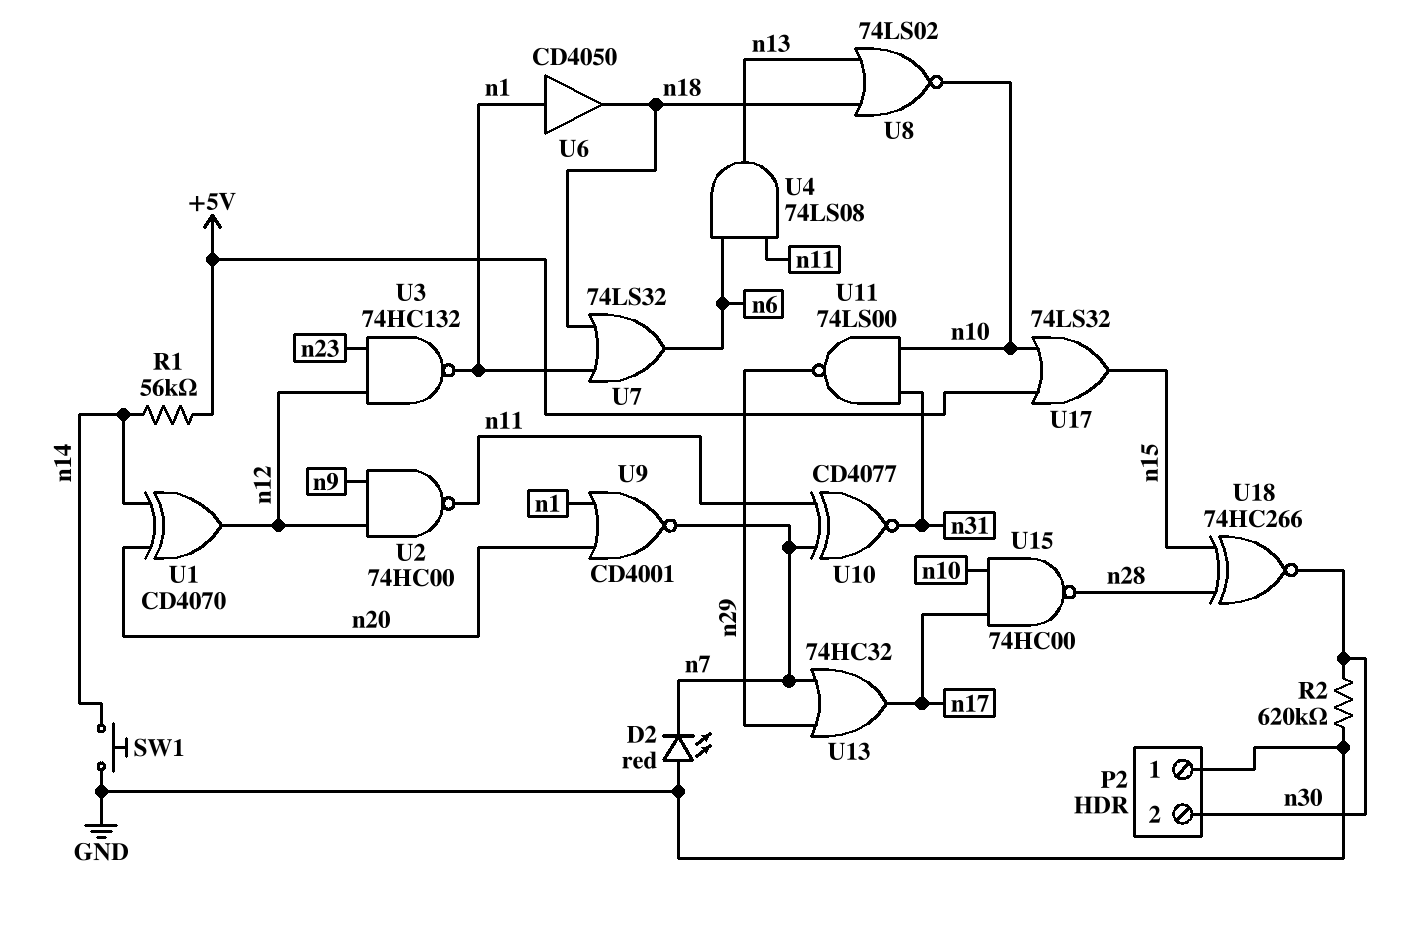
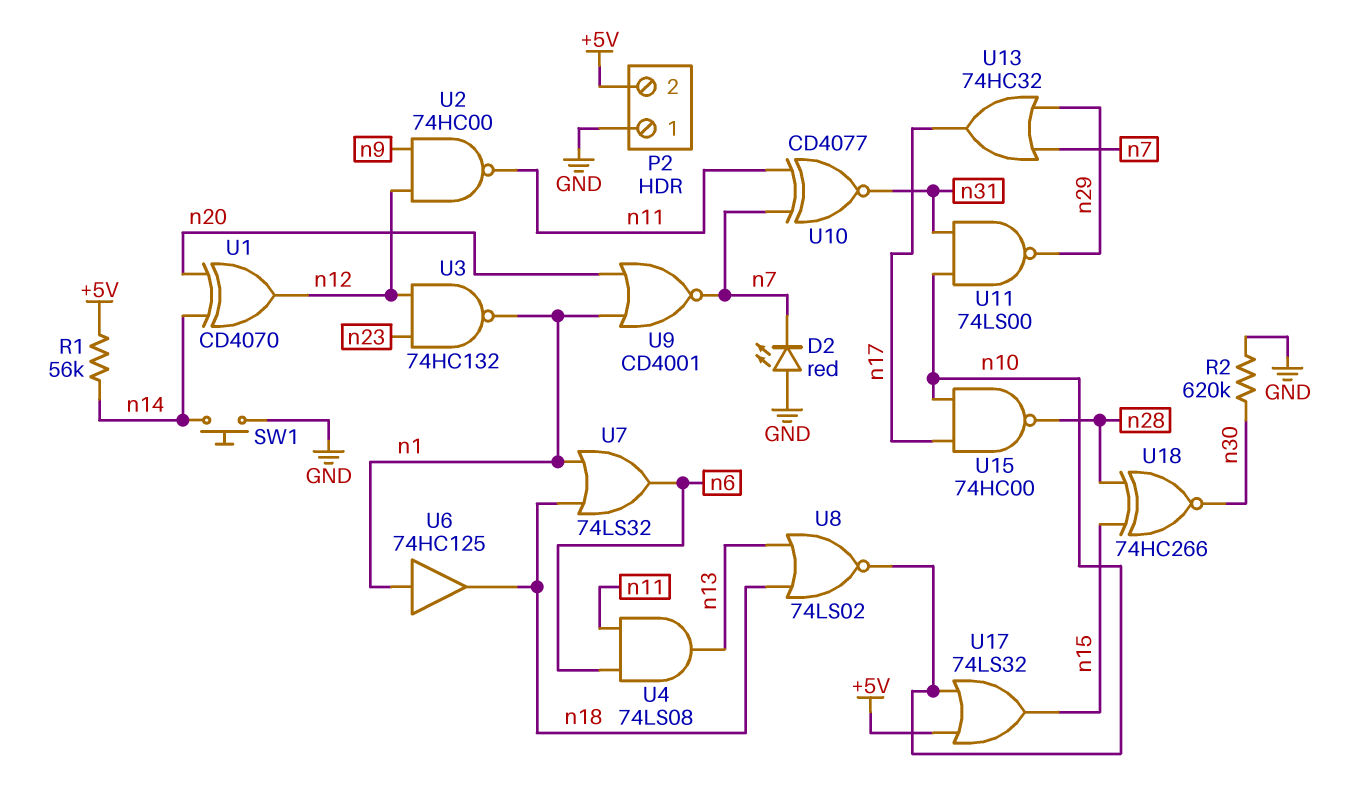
P2 pin 2: n30 -> +5V
U6: buffer CD4050 (in n1, out n18) -> buffer 74HC125 (in n1, out n18)

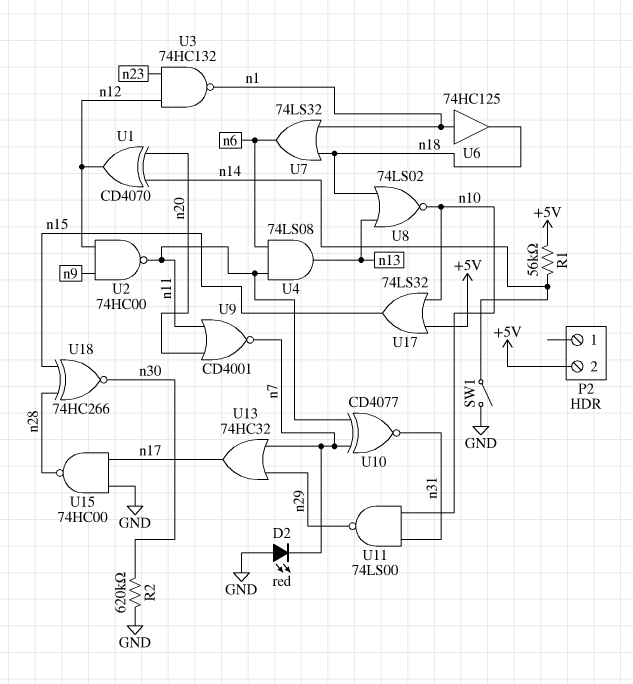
P2 pin 1: GND -> none
SW1: button (GND, n14) -> switch (GND, n14)
U9: NOR CD4001 (in n1, in n20, out n7) -> NOR CD4001 (in n11, in n20, out n7)
U15: NAND 74HC00 (in n10, in n17, out n28) -> NAND 74HC00 (in GND, in n17, out n28)

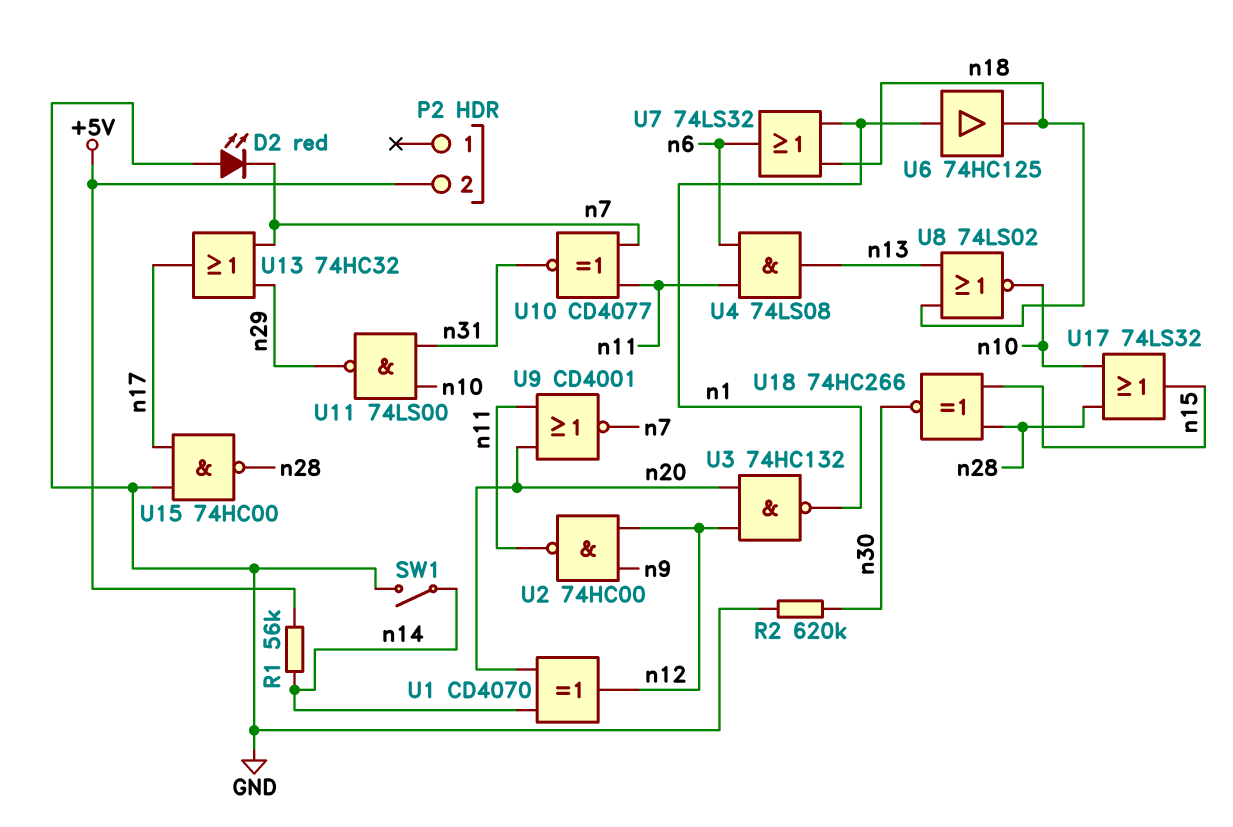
U3: NAND 74HC132 (in n12, in n23, out n1) -> NAND 74HC132 (in n12, in n20, out n1)
U17: OR 74LS32 (in +5V, in n10, out n15) -> OR 74LS32 (in n10, in n28, out n15)

